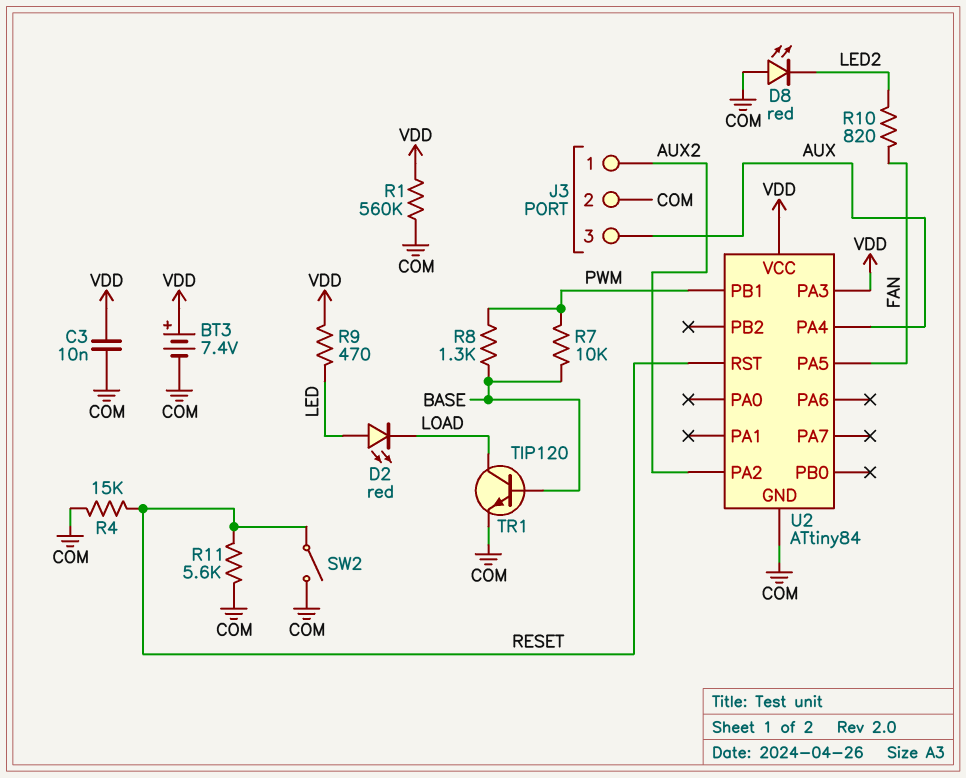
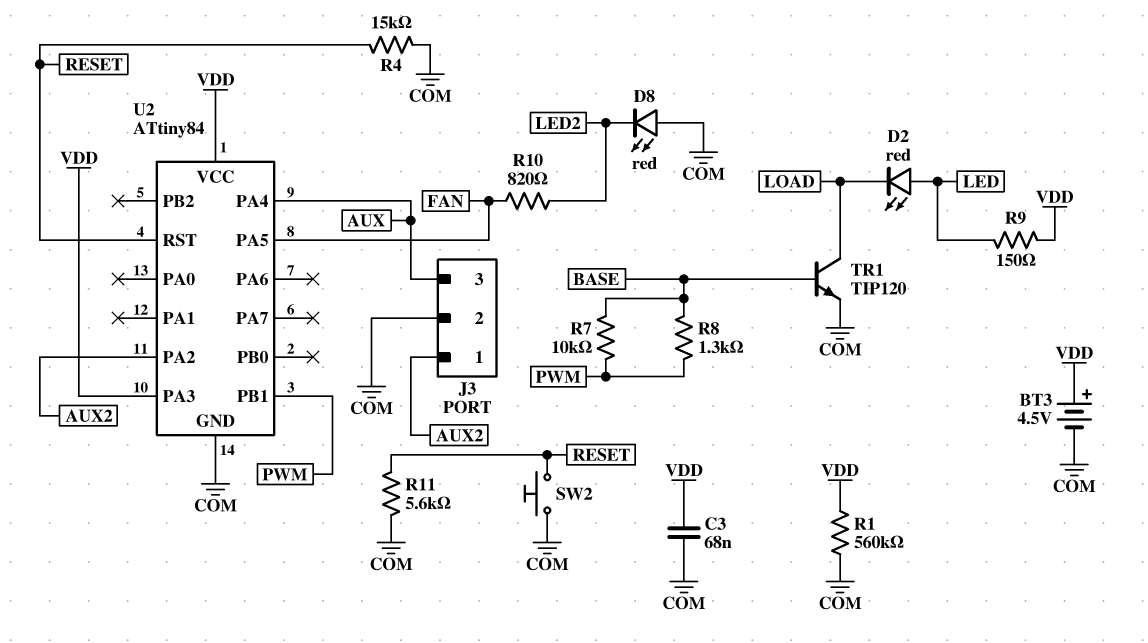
BT3: 7.4V (plus VDD, minus COM) -> 4.5V (plus VDD, minus COM)
C3: 10nF (COM, VDD) -> 68nF (COM, VDD)
R9: 470 (LED, VDD) -> 150 (LED, VDD)
SW2: switch (COM, RESET) -> button (COM, RESET)

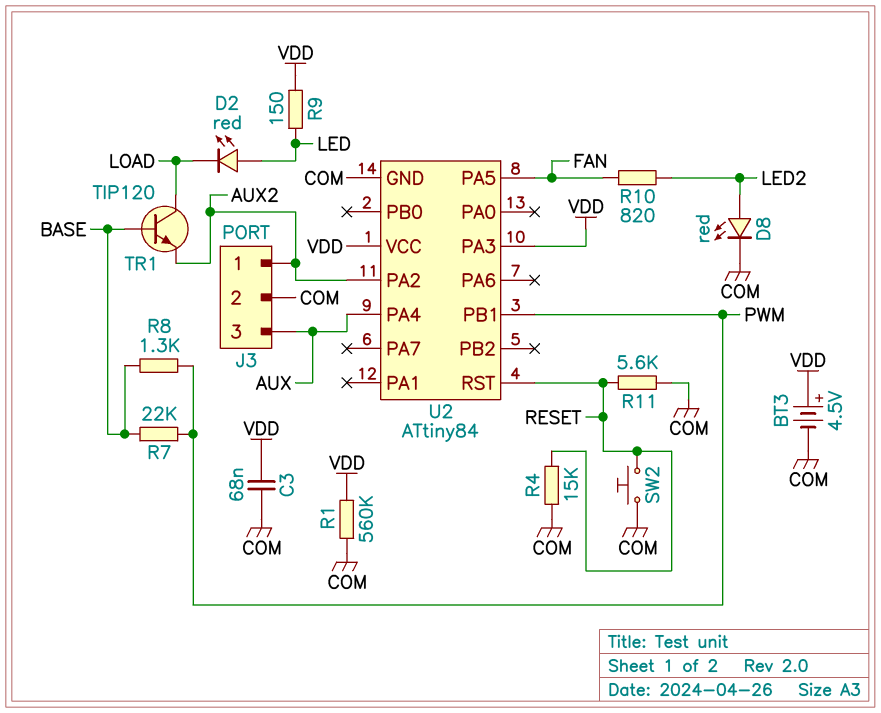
D8: LED red (A COM, K LED2) -> LED red (A LED2, K COM)
R7: 10k (BASE, PWM) -> 22k (BASE, PWM)
TR1: NPN TIP120 (B BASE, C LOAD, E COM) -> NPN TIP120 (B BASE, C LOAD, E AUX2)

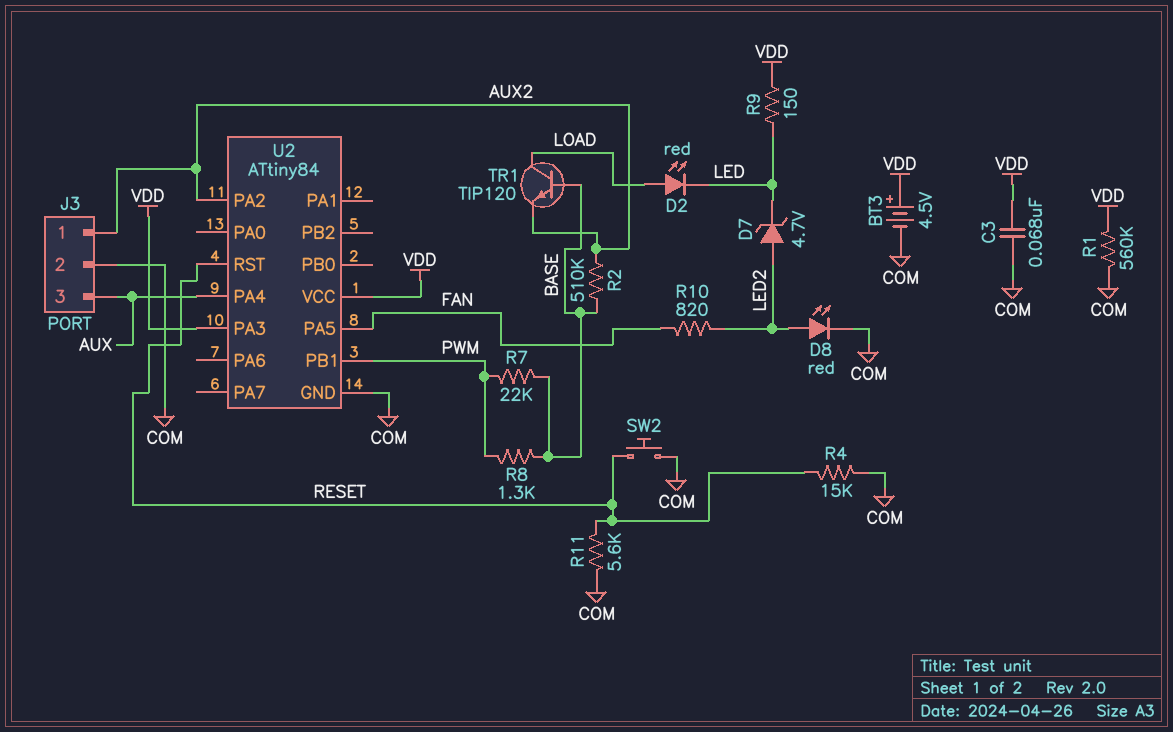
D2: LED red (A LED, K LOAD) -> LED red (A LOAD, K LED)
D7: none -> zener 4.7V (A LED2, K LED)
R2: none -> 510k (AUX2, BASE)

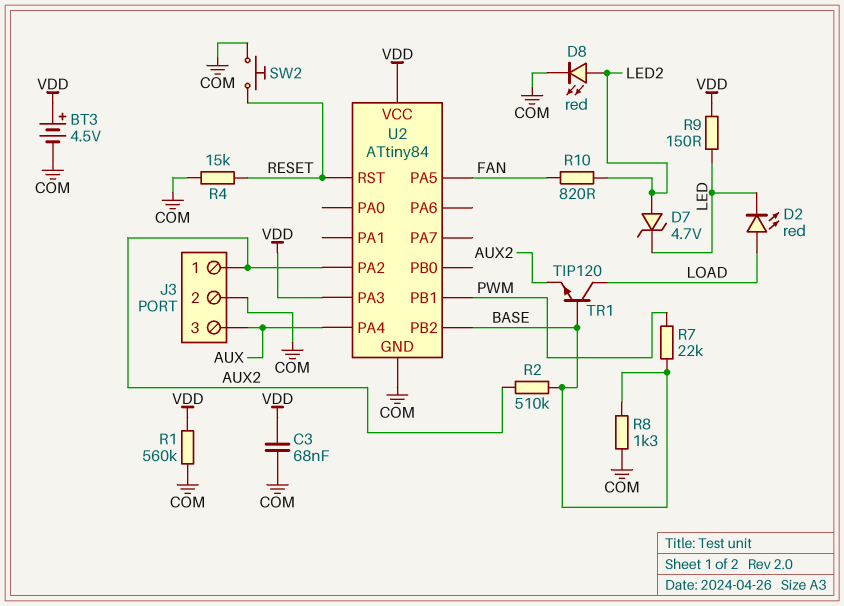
R8: 1.3k (BASE, PWM) -> 1.3k (BASE, COM)
R11: 5.6k (COM, RESET) -> none
U2 pin PB2: none -> BASE

